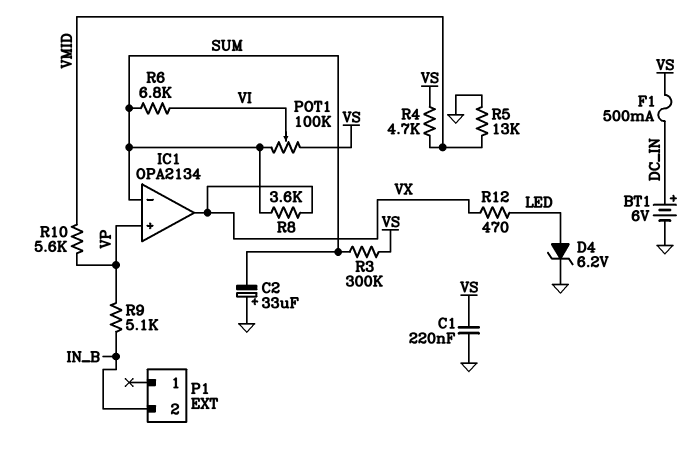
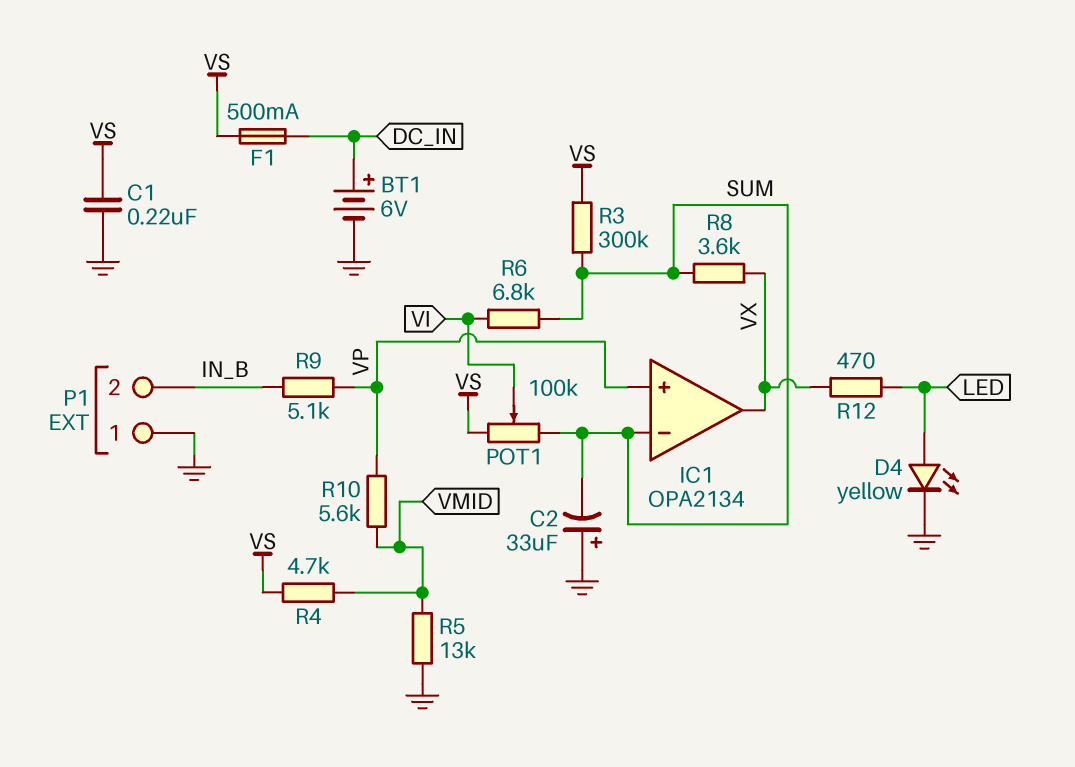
D4: zener 6.2V (A LED, K GND) -> LED yellow (A LED, K GND)
P1 pin 1: none -> GND

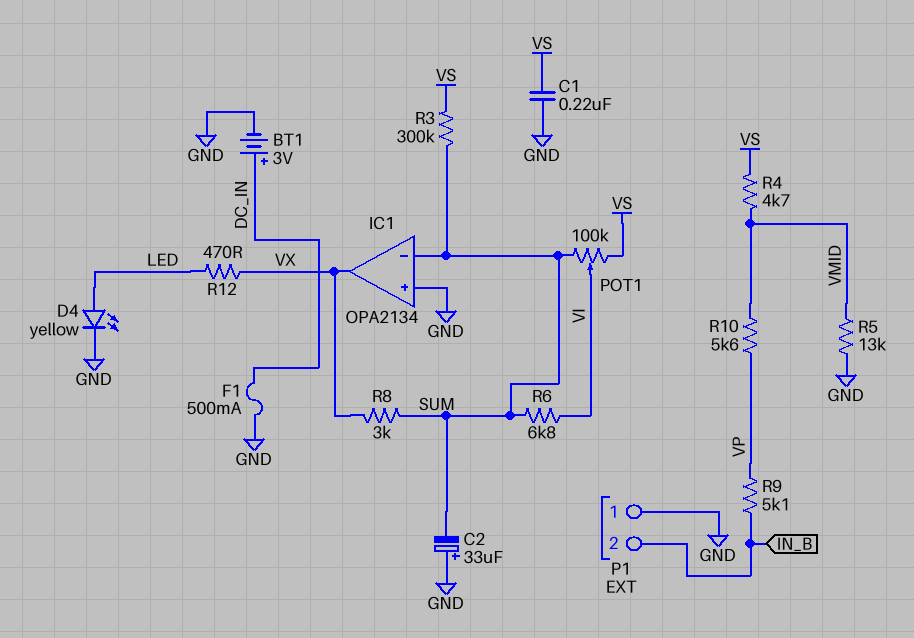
BT1: 6V (plus DC_IN, minus GND) -> 3V (plus DC_IN, minus GND)
F1: 500mA (DC_IN, VS) -> 500mA (DC_IN, GND)
IC1 pin in+: VP -> GND
R8: 3.6k (SUM, VX) -> 3k (SUM, VX)

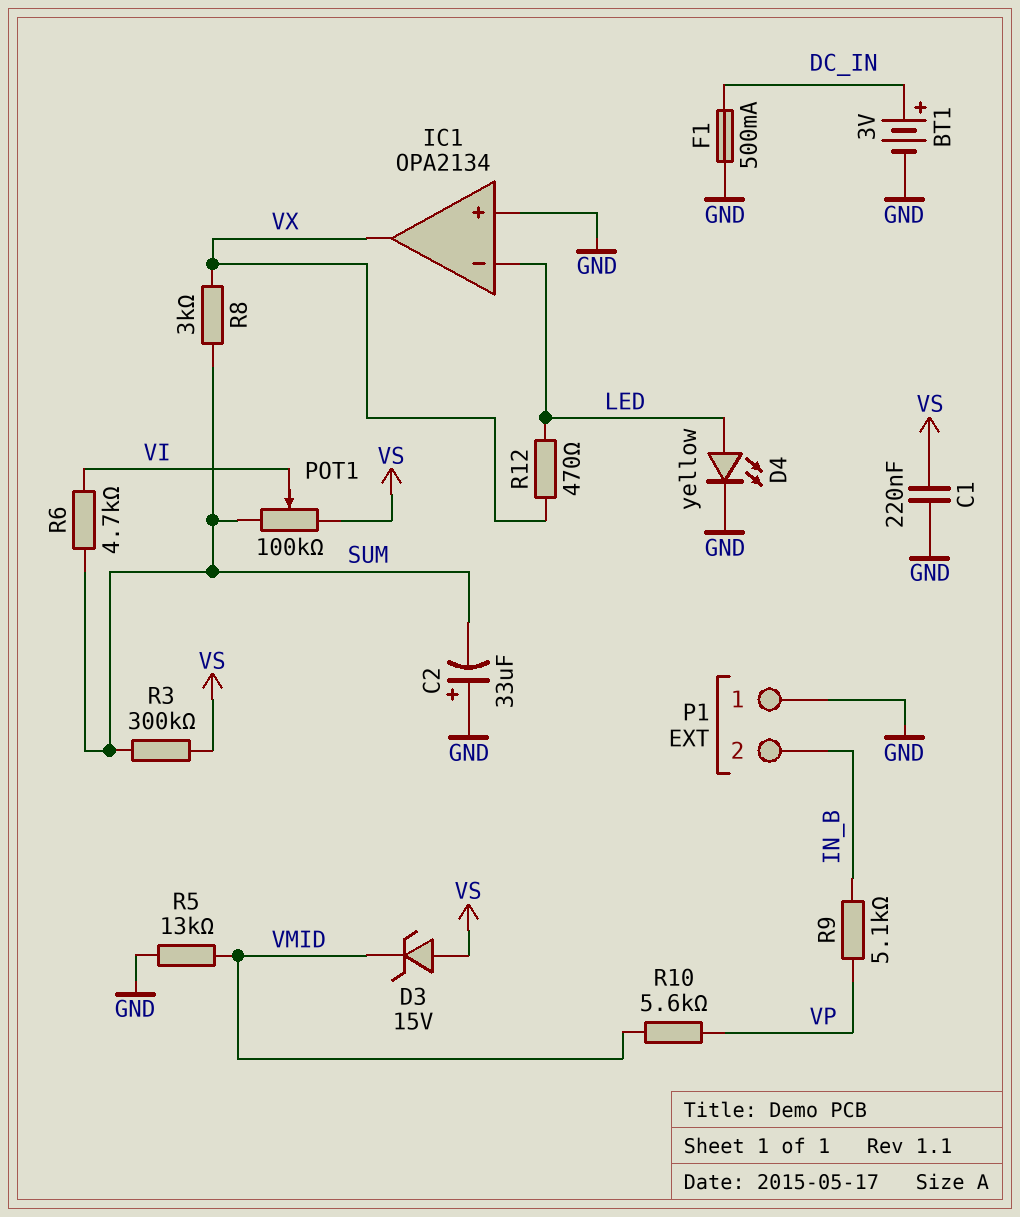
D3: none -> zener 15V (A VS, K VMID)
IC1 pin in-: SUM -> LED
R4: 4.7k (VMID, VS) -> none
R6: 6.8k (SUM, VI) -> 4.7k (SUM, VI)

